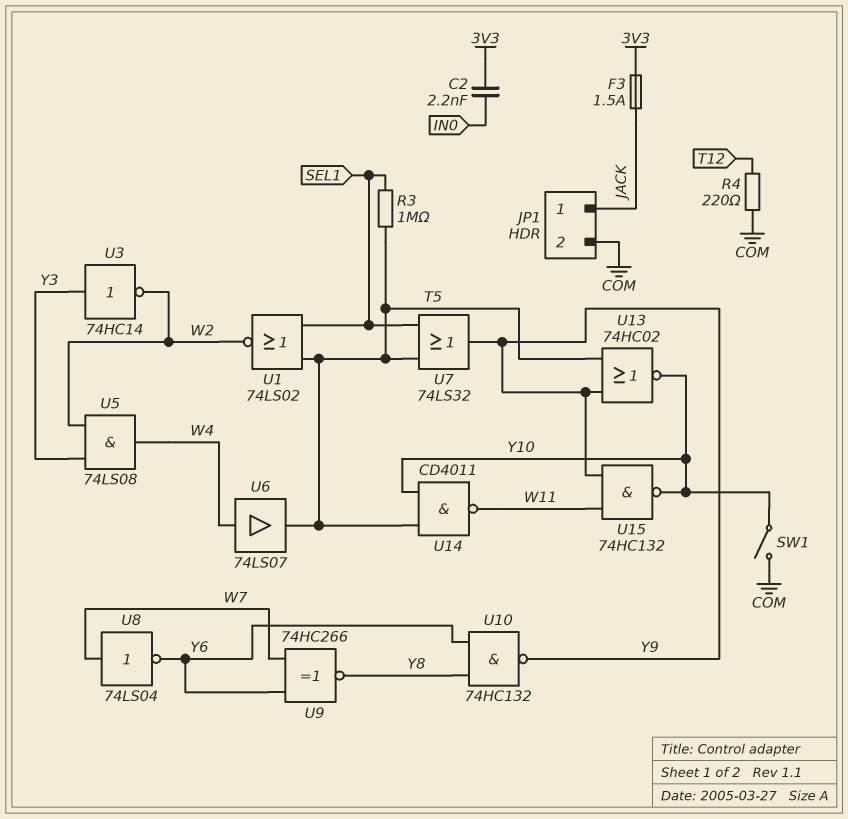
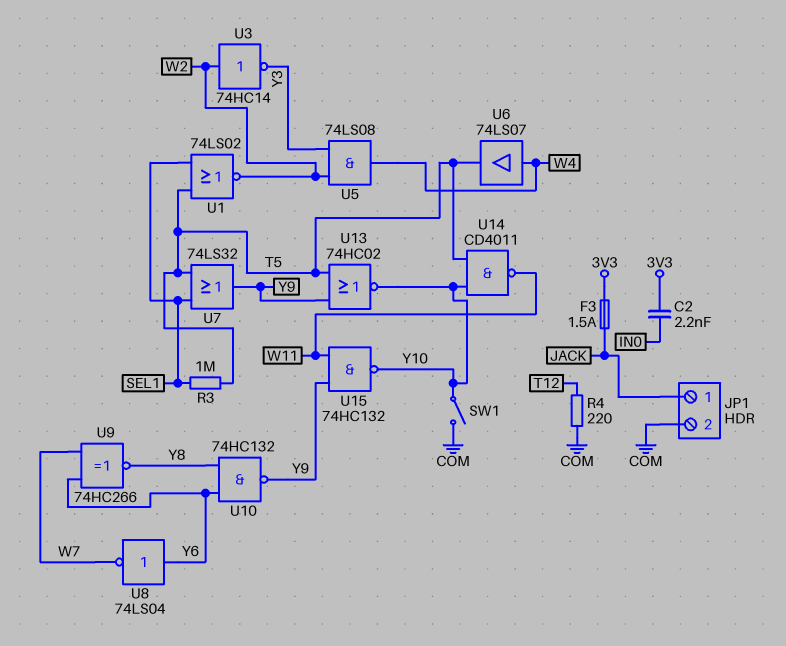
U3: NOT 74HC14 (in Y3, out W2) -> NOT 74HC14 (in W2, out Y3)
U8: NOT 74LS04 (in W7, out Y6) -> NOT 74LS04 (in Y6, out W7)

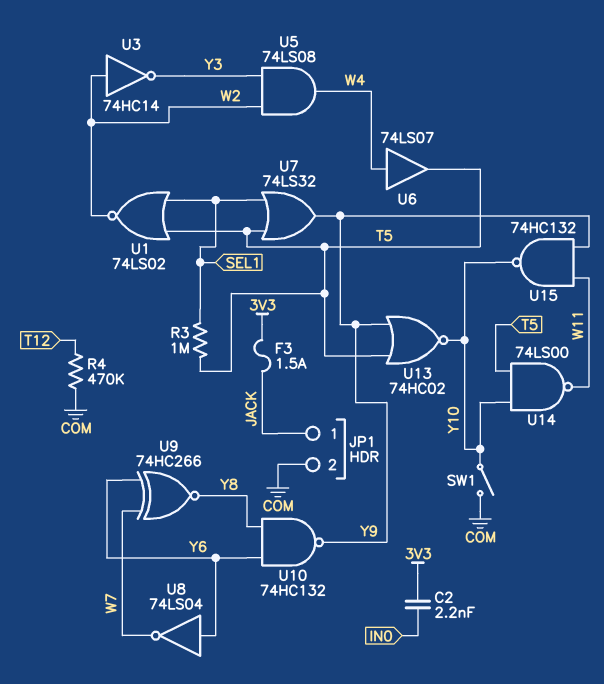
R4: 220 (COM, T12) -> 470k (COM, T12)
U14: NAND CD4011 (in T5, in Y10, out W11) -> NAND 74LS00 (in T5, in Y10, out W11)

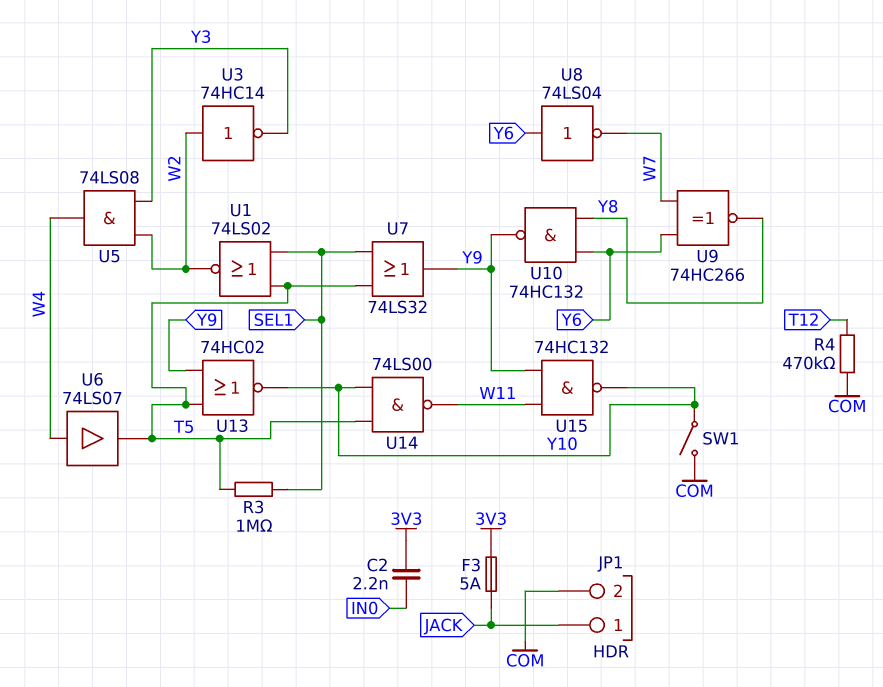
F3: 1.5A (3V3, JACK) -> 5A (3V3, JACK)

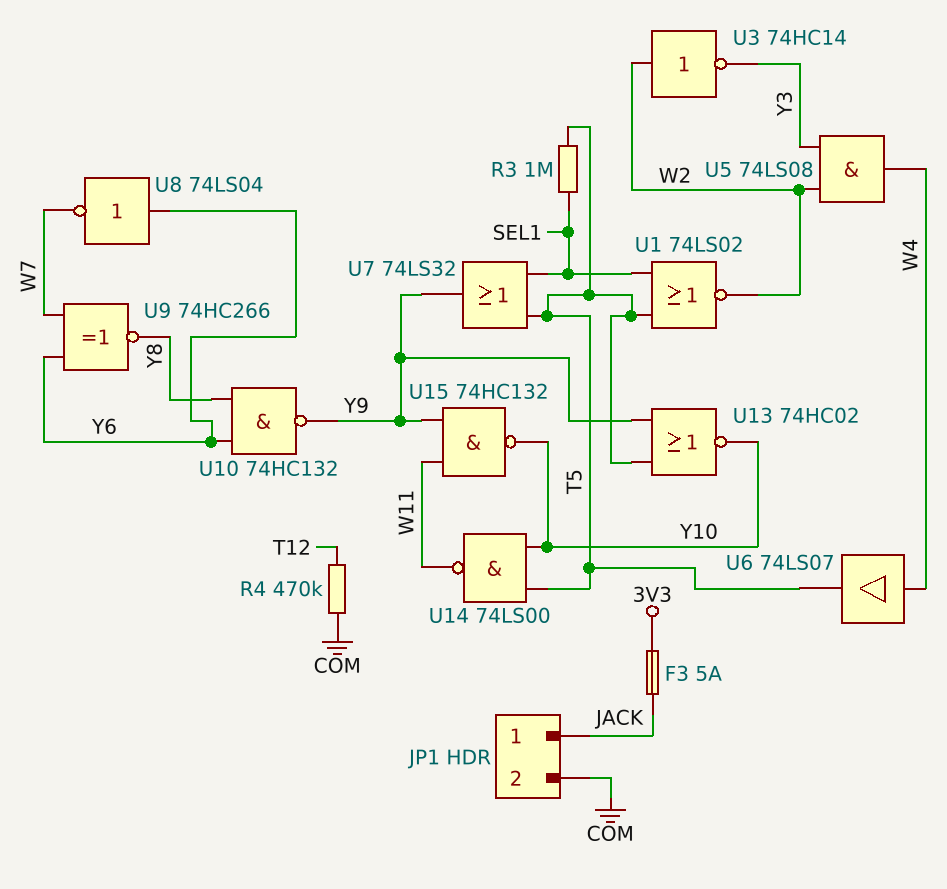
C2: 2.2nF (3V3, IN0) -> none
SW1: switch (COM, Y10) -> none

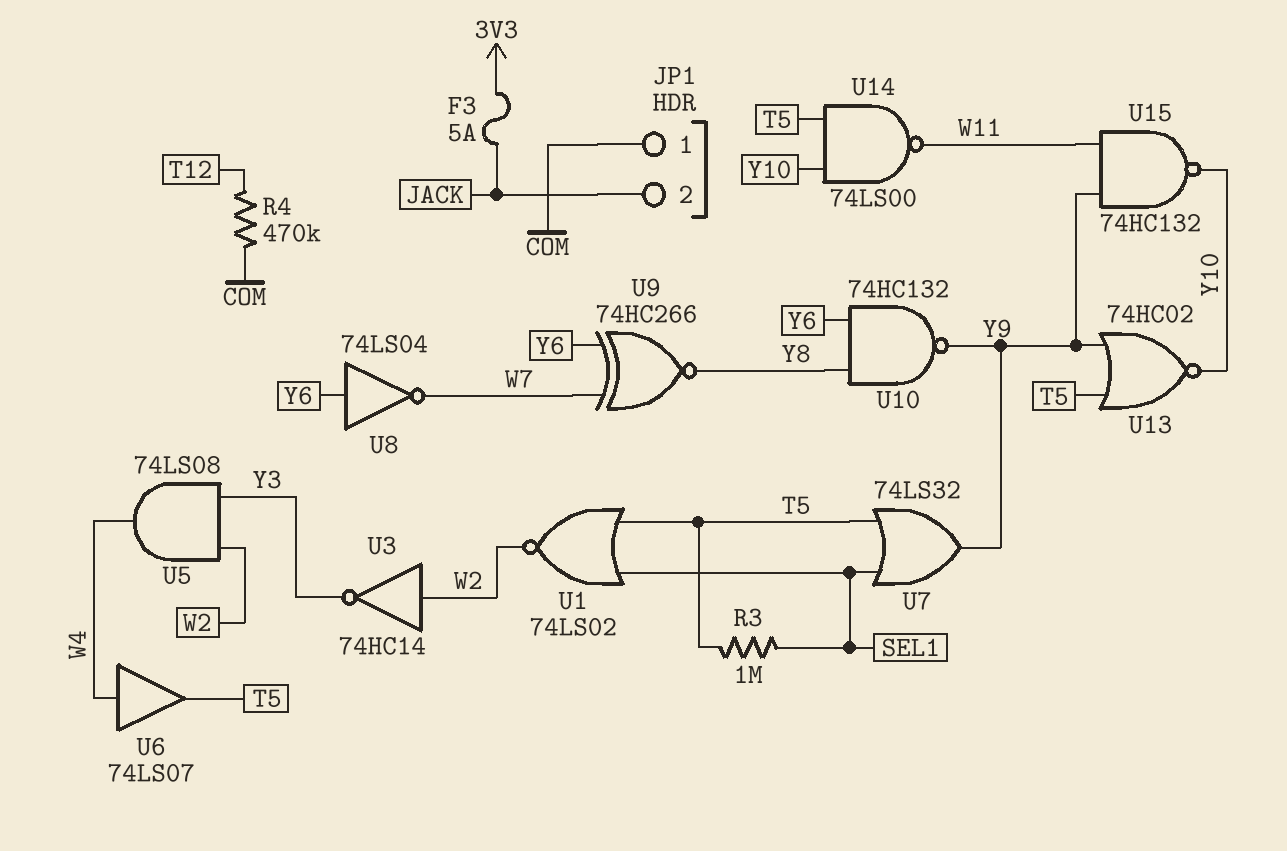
JP1 pin 1: JACK -> COM
JP1 pin 2: COM -> JACK

